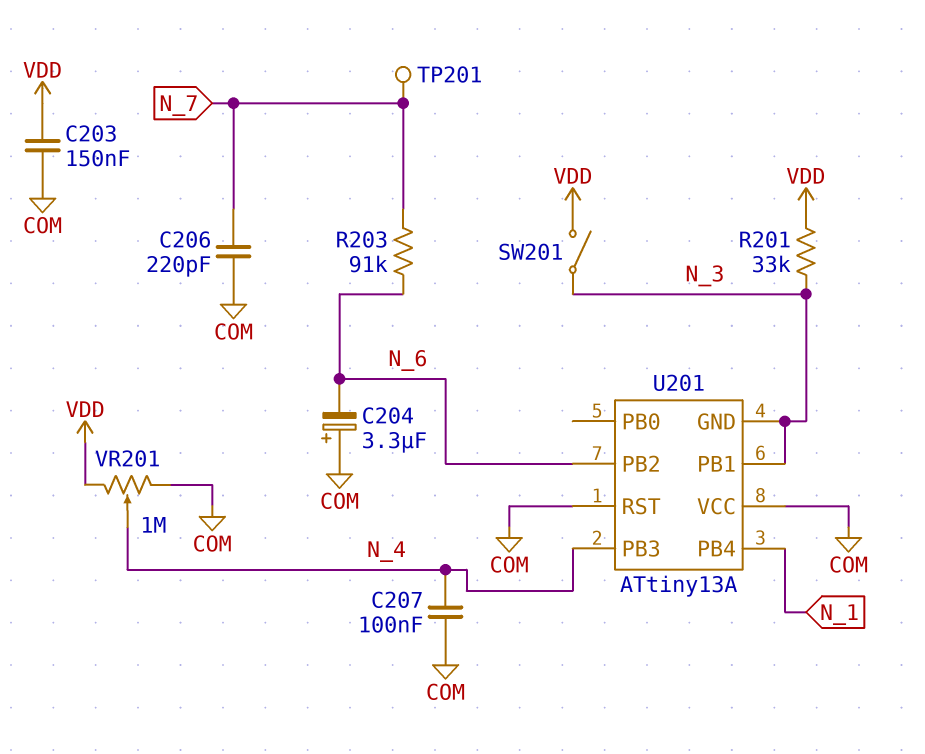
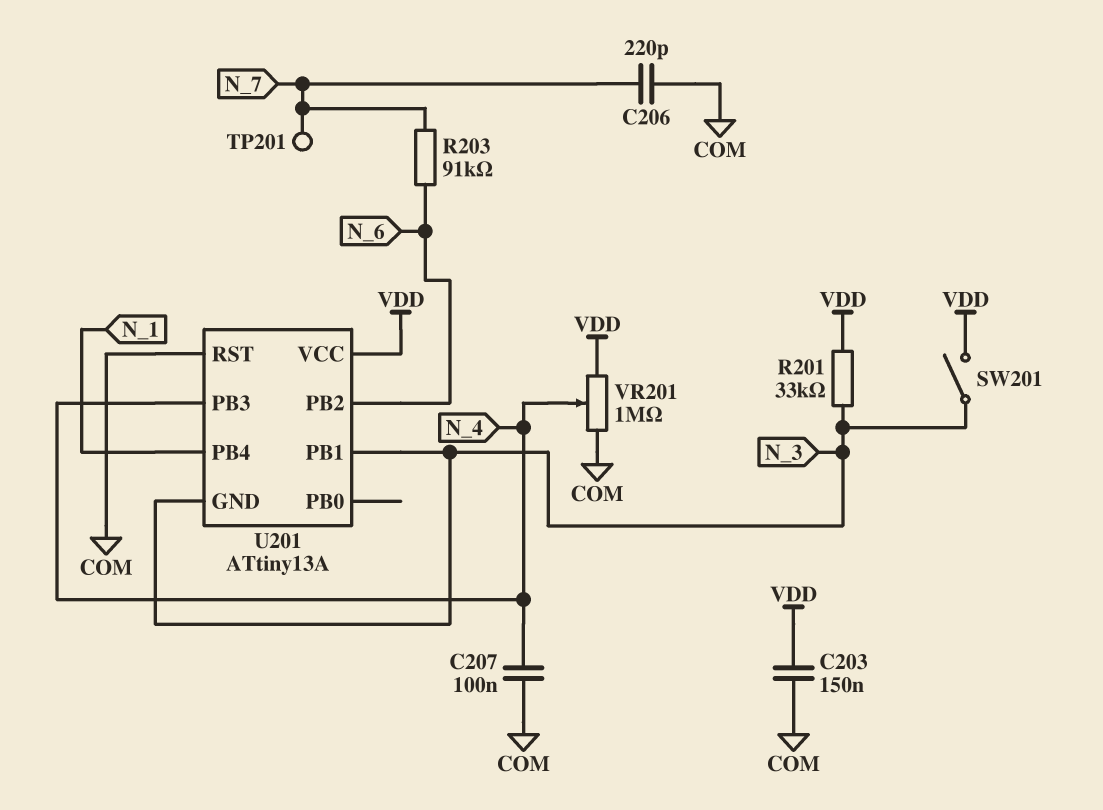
C204: 3.3uF (plus COM, minus N_6) -> none
U201 pin VCC: COM -> VDD

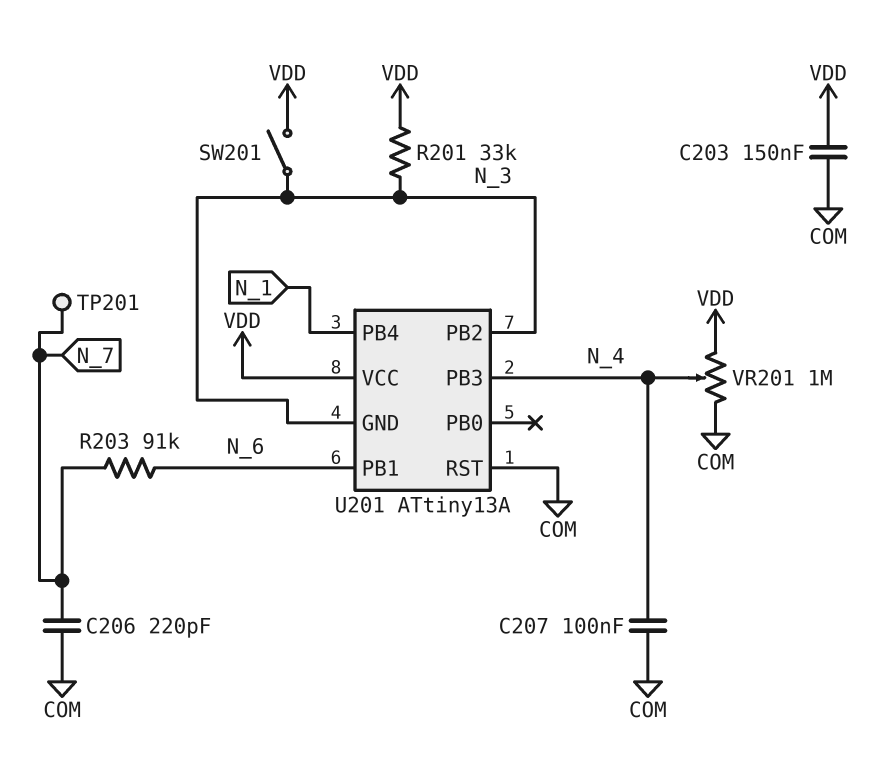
U201 pin PB1: N_3 -> N_6
U201 pin PB2: N_6 -> N_3

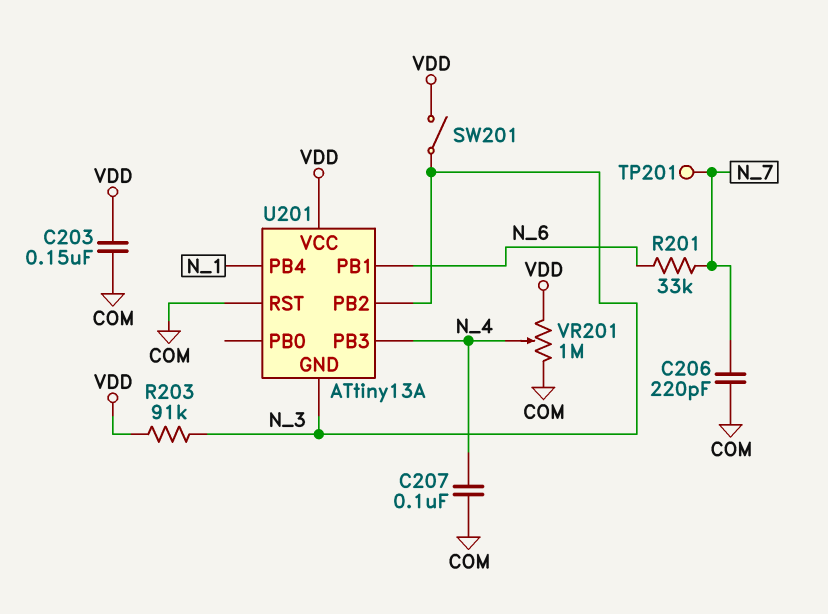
R201: 33k (N_3, VDD) -> 33k (N_6, N_7)
R203: 91k (N_6, N_7) -> 91k (N_3, VDD)

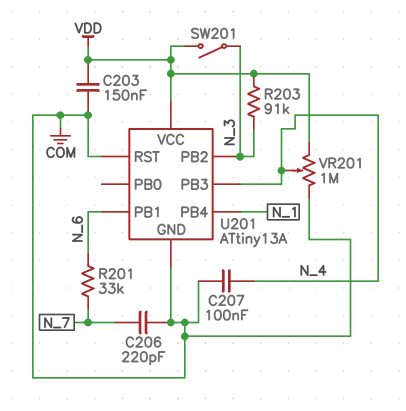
TP201: test point (N_7) -> none
U201 pin GND: N_3 -> COM

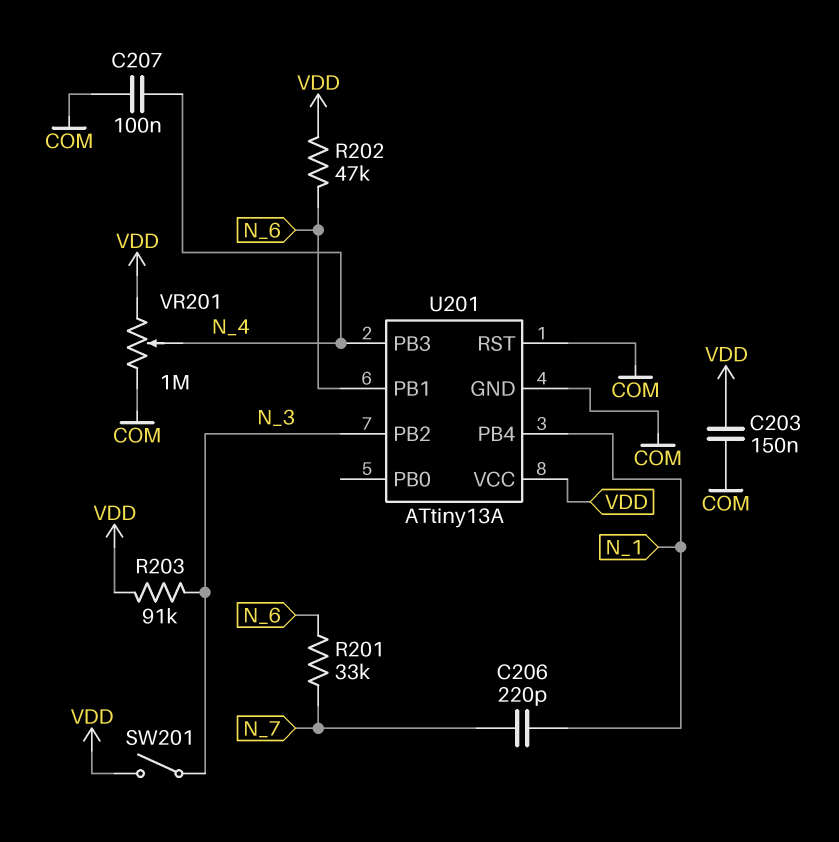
C206: 220pF (COM, N_7) -> 220pF (N_1, N_7)
R202: none -> 47k (N_6, VDD)

